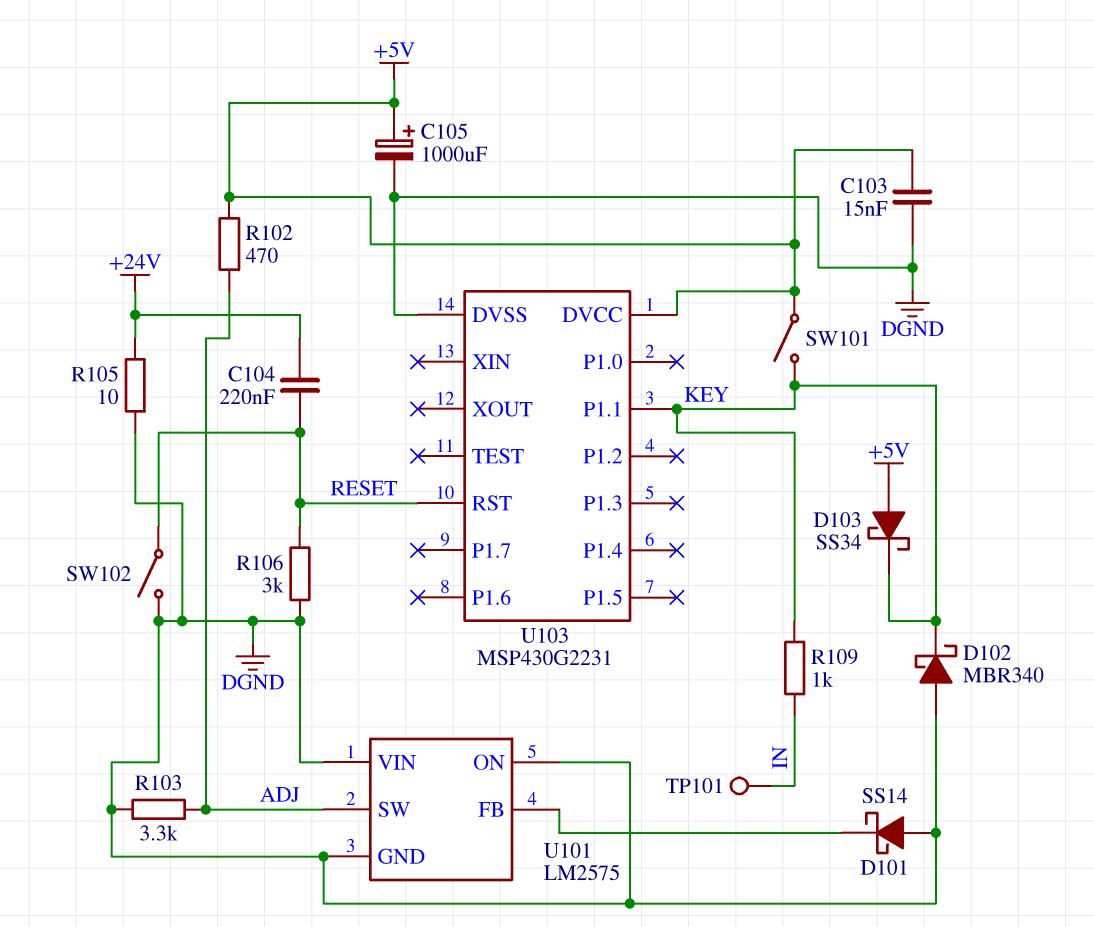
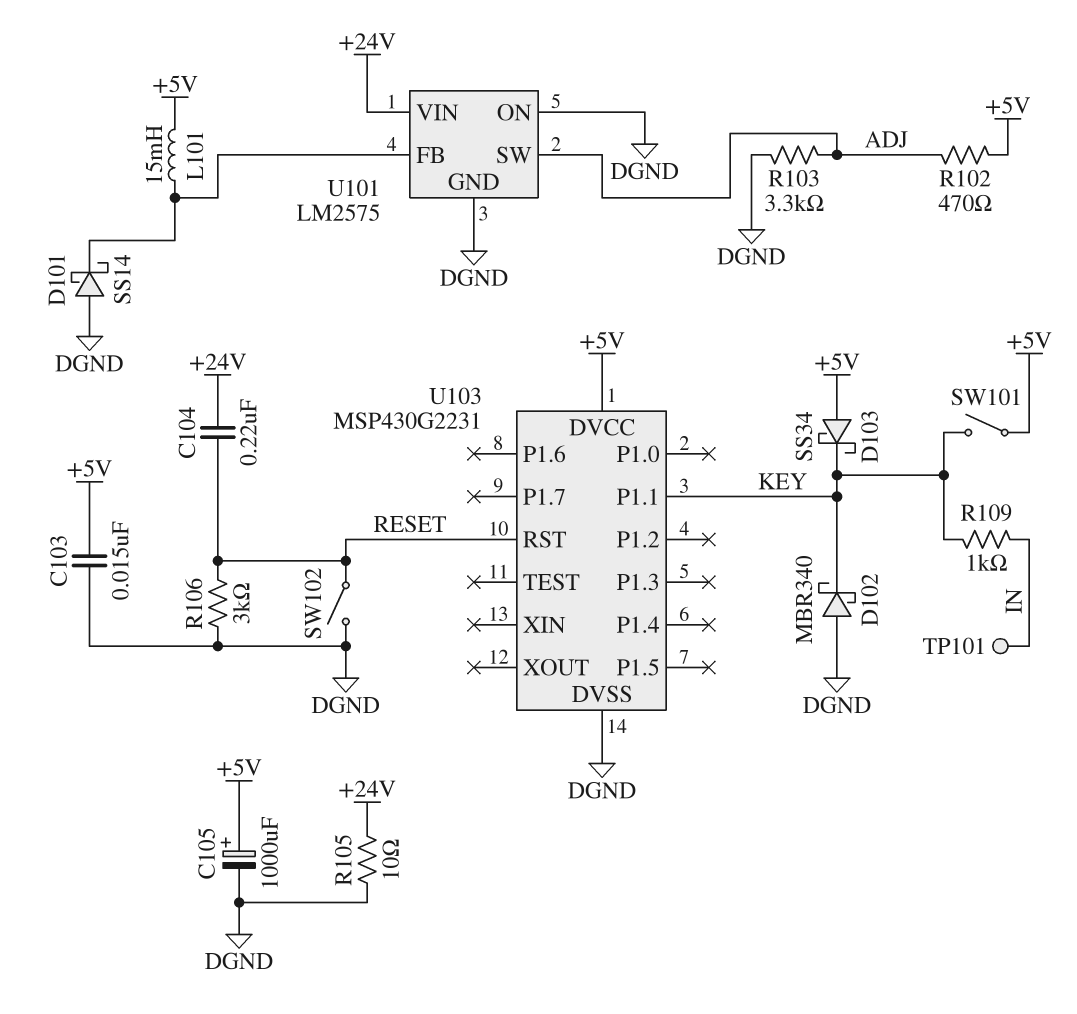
L101: none -> 15mH (+5V, U101/FB)
U101 pin VIN: DGND -> +24V

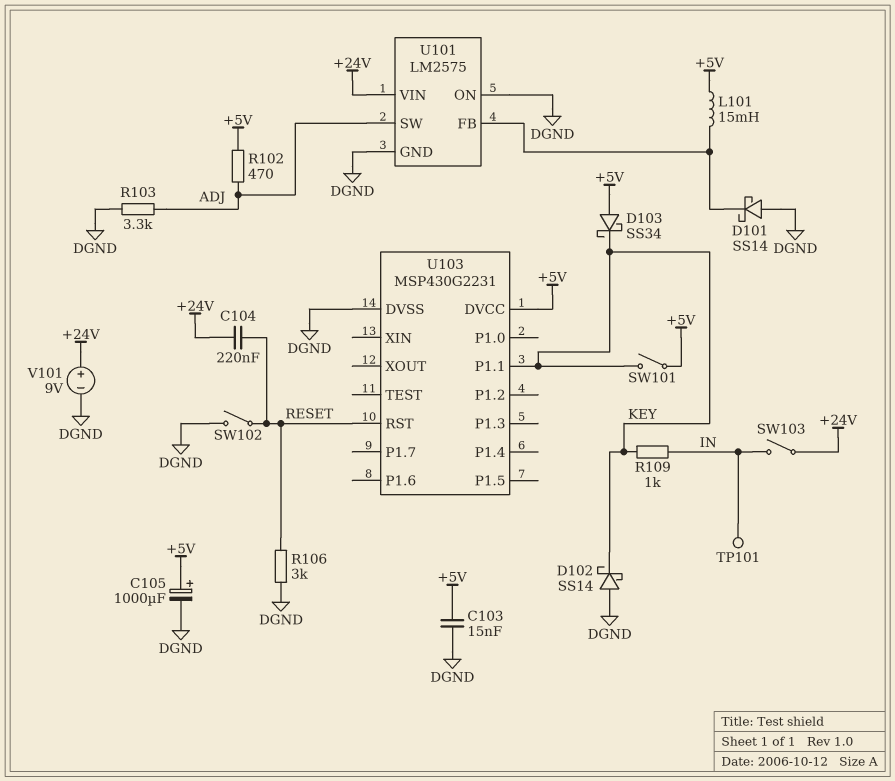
D102: schottky MBR340 (A DGND, K KEY) -> schottky SS14 (A DGND, K KEY)
R105: 10 (+24V, DGND) -> none
SW103: none -> switch (+24V, IN)
V101: none -> 9V (plus +24V, minus DGND)

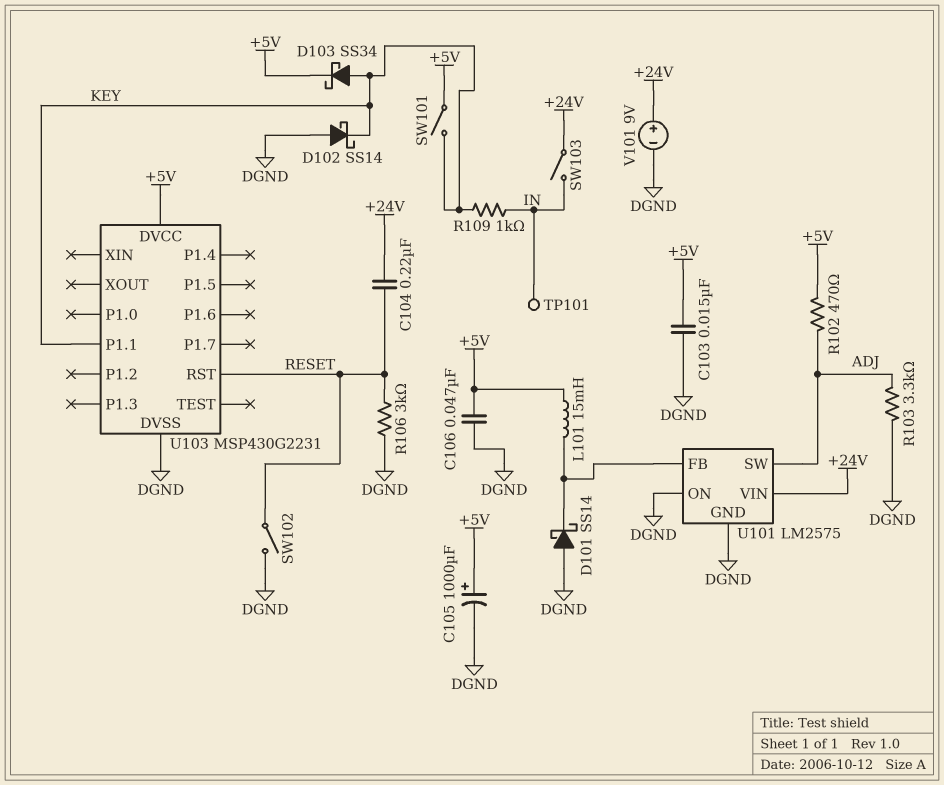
C106: none -> 47nF (+5V, DGND)
D103: schottky SS34 (A +5V, K KEY) -> schottky SS34 (A KEY, K +5V)

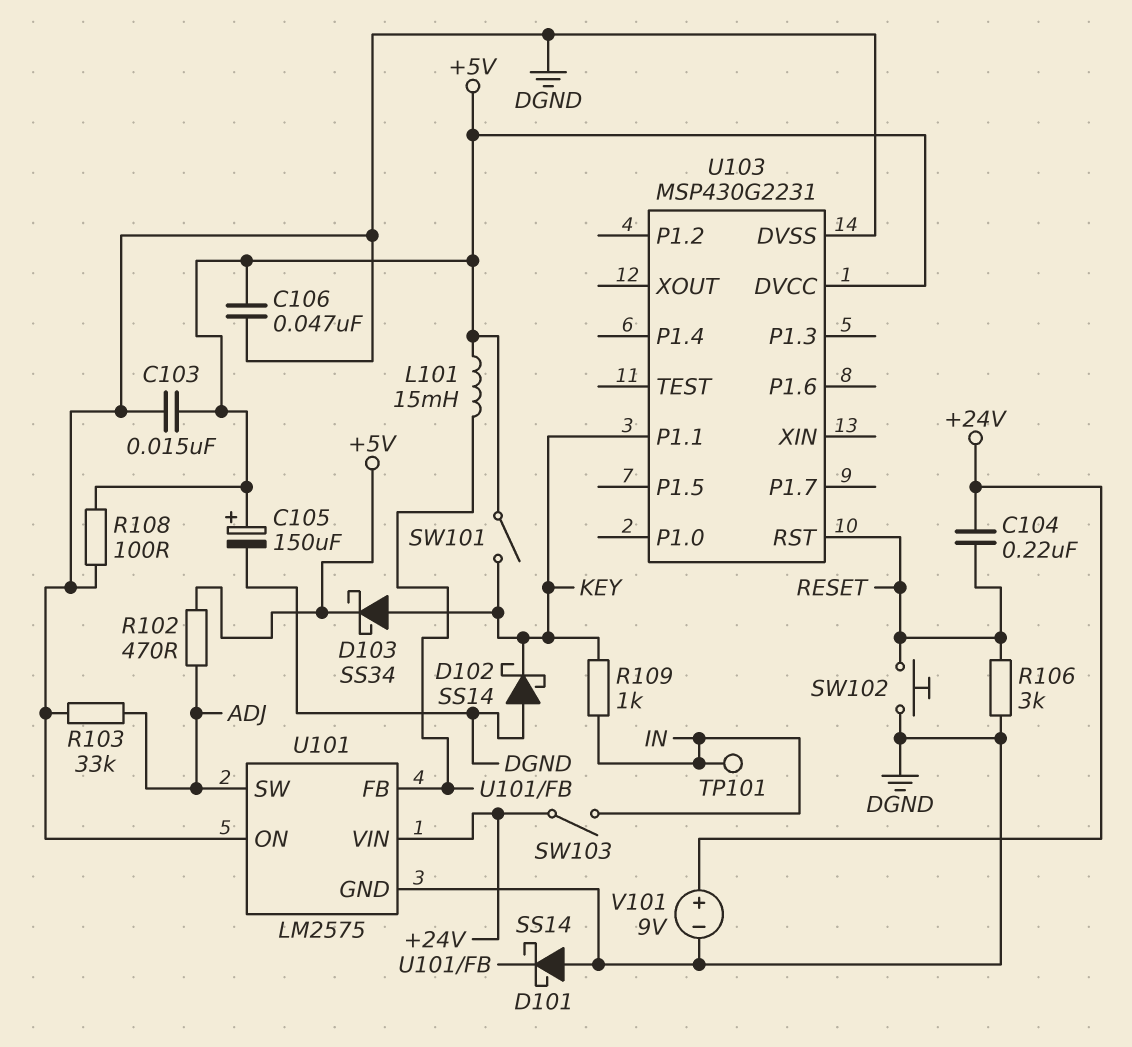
C105: 1000uF (plus +5V, minus DGND) -> 150uF (plus +5V, minus DGND)
R103: 3.3k (ADJ, DGND) -> 33k (ADJ, DGND)
R108: none -> 100 (+5V, DGND)
SW102: switch (DGND, RESET) -> button (DGND, RESET)

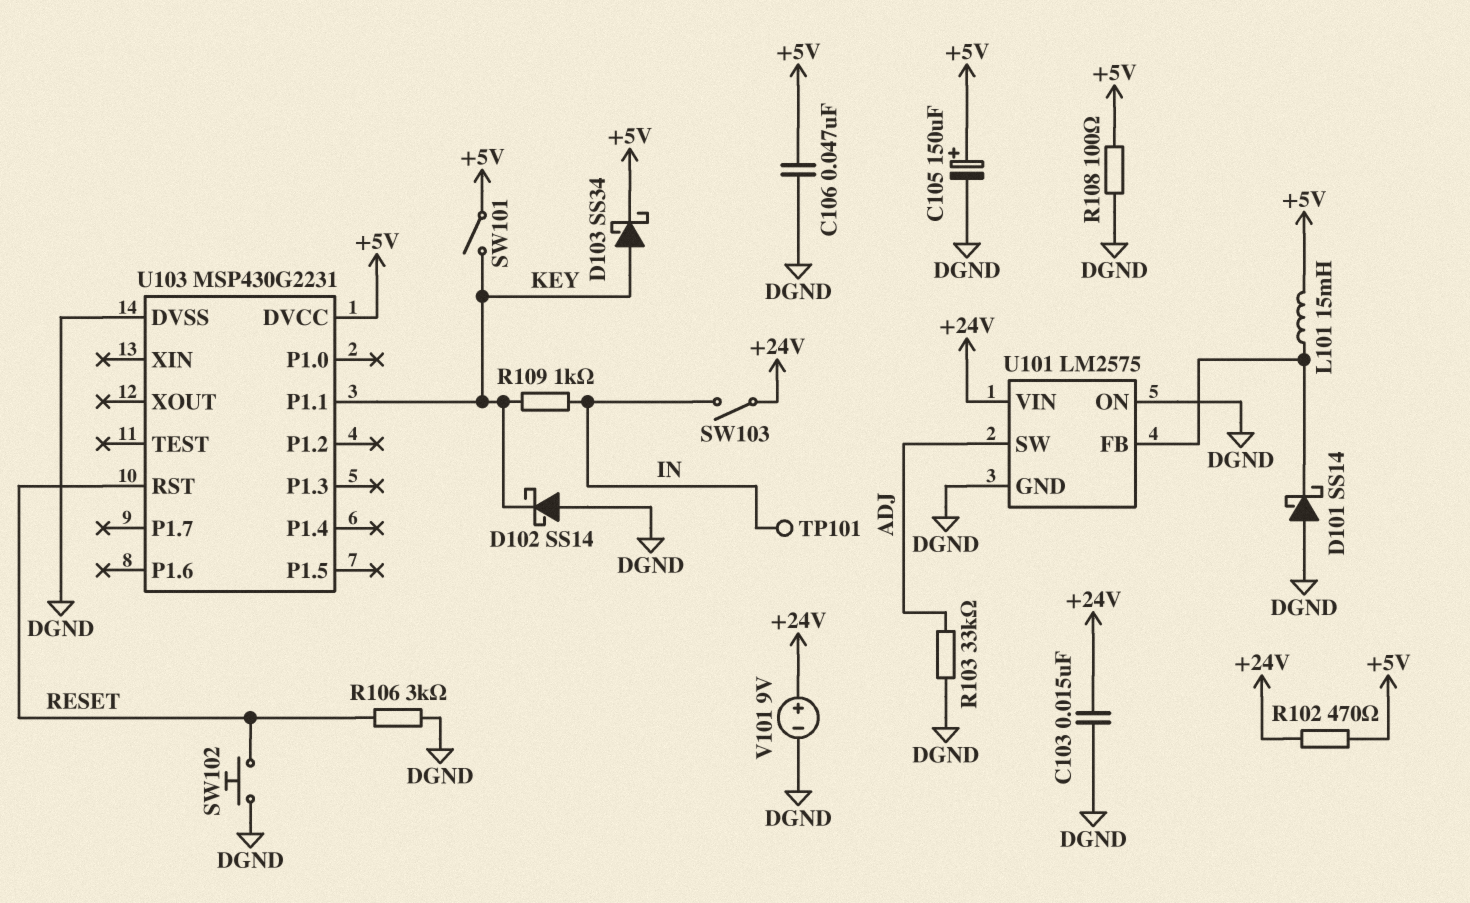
C103: 15nF (+5V, DGND) -> 15nF (+24V, DGND)
C104: 220nF (+24V, RESET) -> none
R102: 470 (+5V, ADJ) -> 470 (+5V, +24V)

